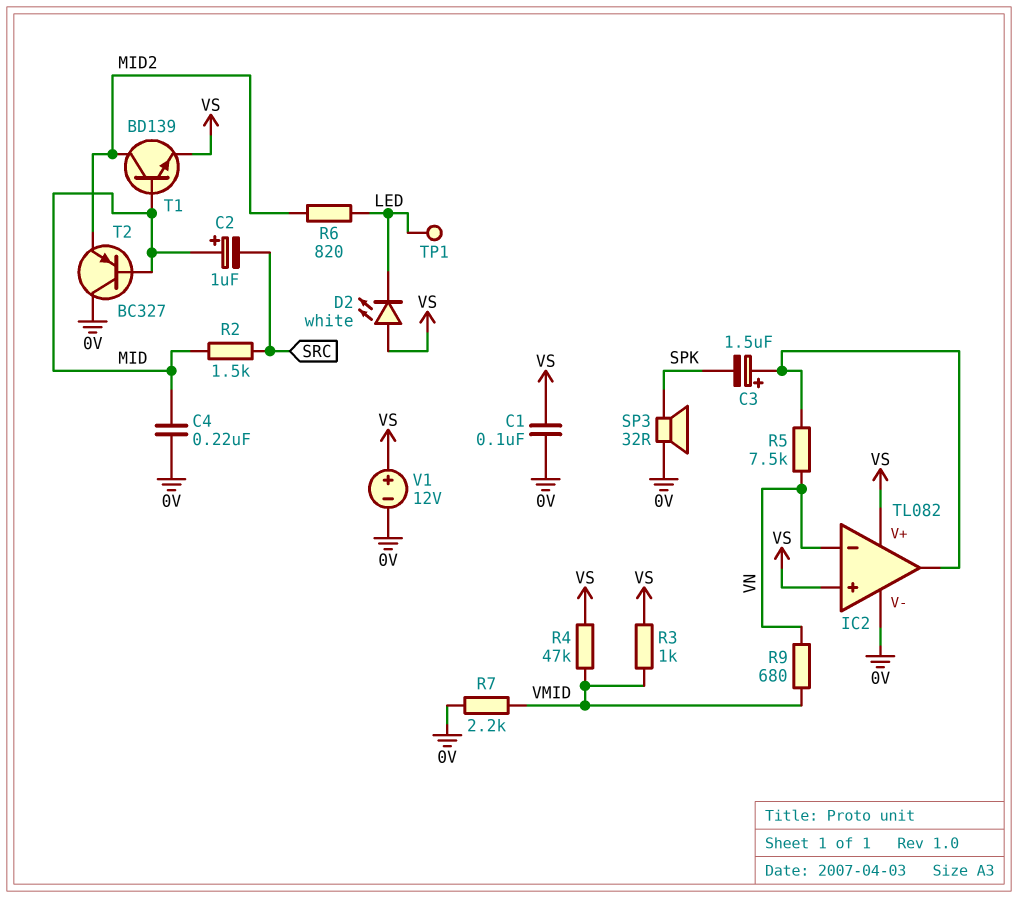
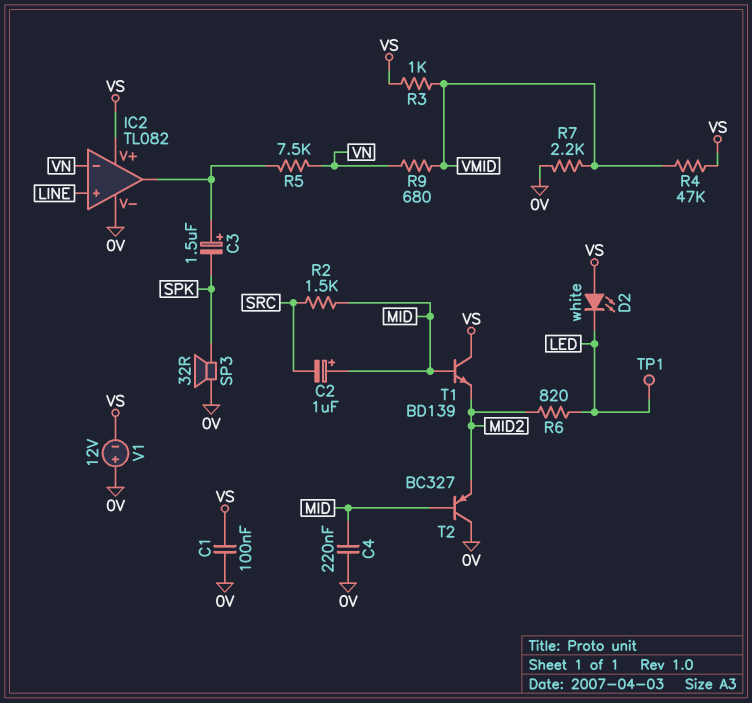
IC2 pin in+: VS -> LINE
T1: NPN BD139 (B MID, C MID2, E VS) -> NPN BD139 (B MID, C VS, E MID2)
V1: 12V (plus VS, minus 0V) -> 12V (plus 0V, minus VS)

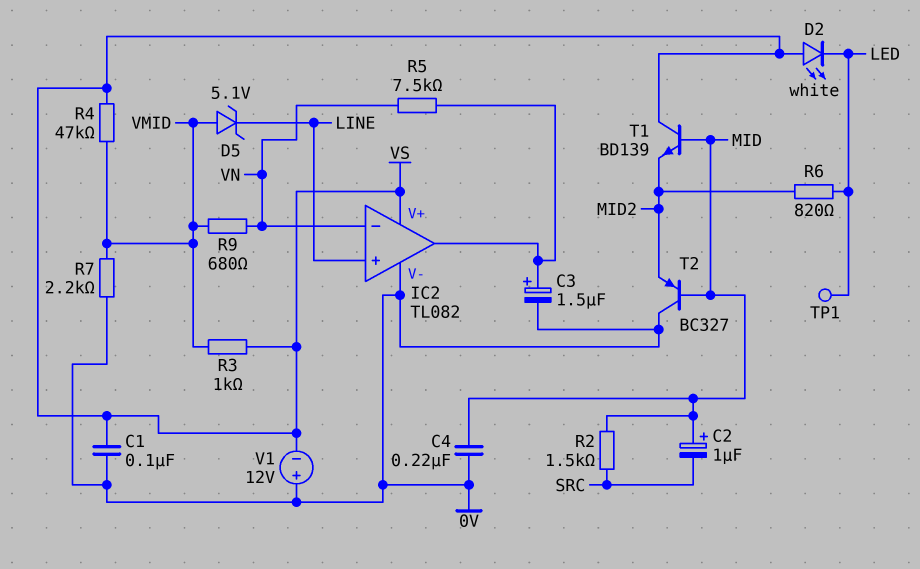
C3: 1.5uF (plus IC2/out, minus SPK) -> 1.5uF (plus IC2/out, minus 0V)
D5: none -> zener 5.1V (A VMID, K LINE)
SP3: speaker 32R (0V, SPK) -> none

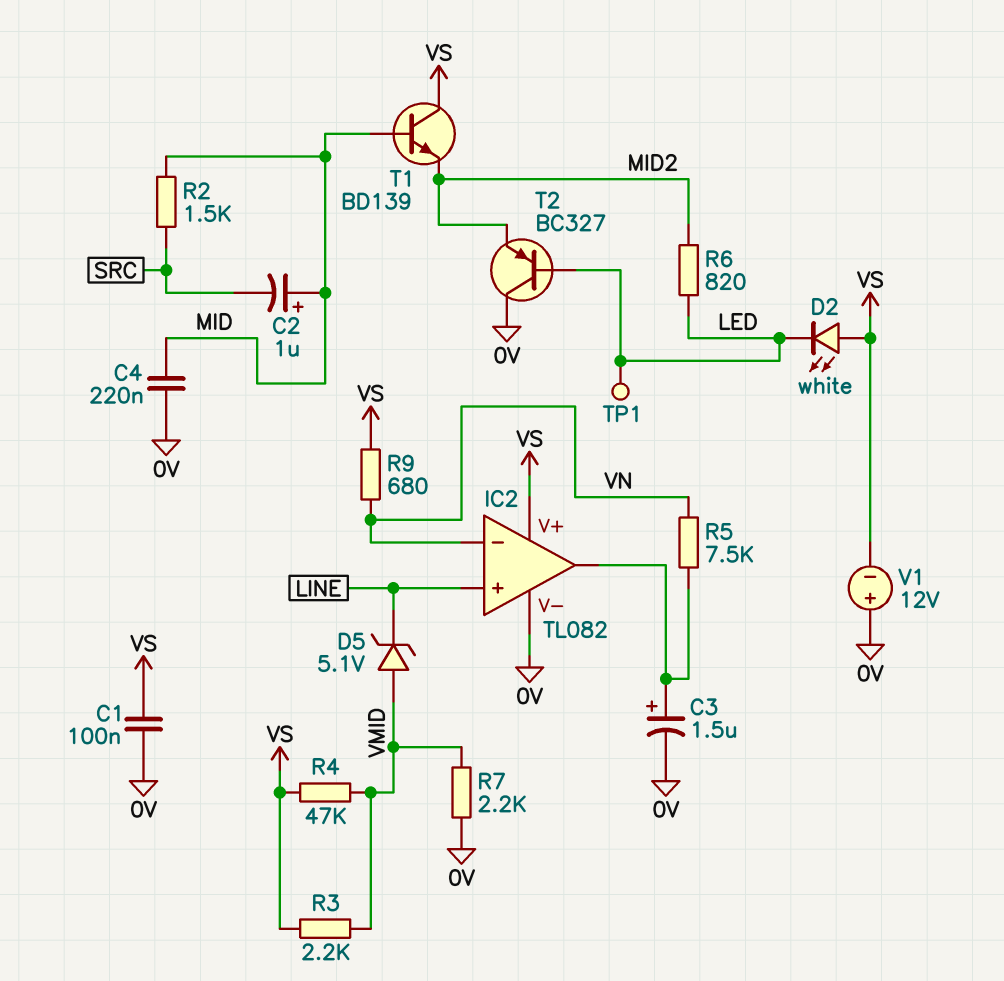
R3: 1k (VMID, VS) -> 2.2k (VMID, VS)
R9: 680 (VMID, VN) -> 680 (VN, VS)
T2: PNP BC327 (B MID, C 0V, E MID2) -> PNP BC327 (B LED, C 0V, E MID2)

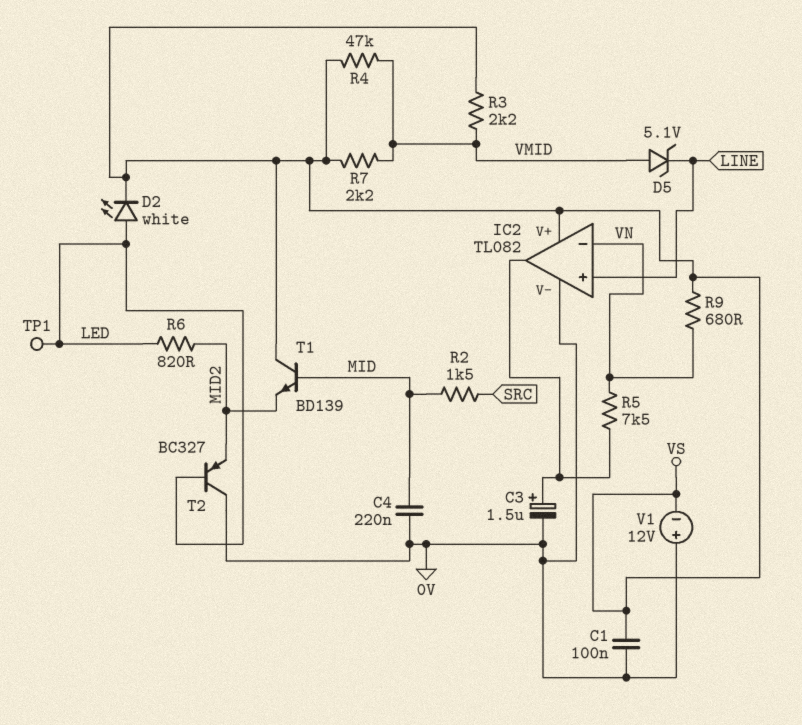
C2: 1uF (plus MID, minus SRC) -> none
D2: LED white (A VS, K LED) -> LED white (A LED, K VS)
R7: 2.2k (0V, VMID) -> 2.2k (VMID, VS)

